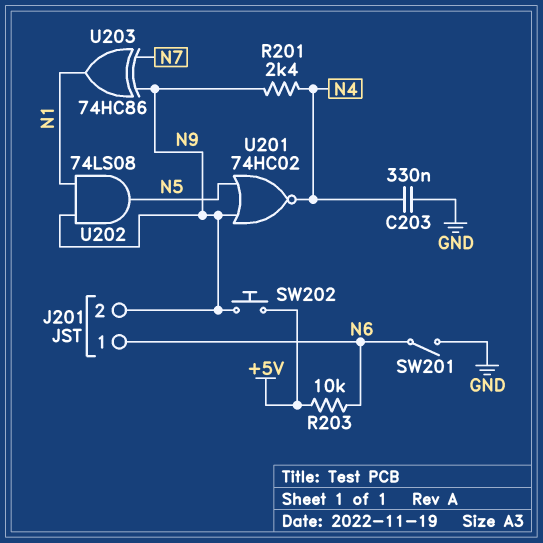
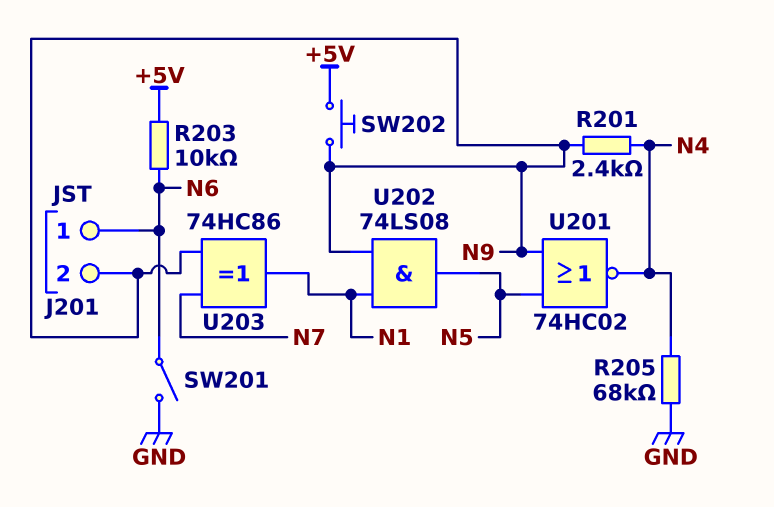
C203: 330nF (GND, N4) -> none
R205: none -> 68k (GND, N4)

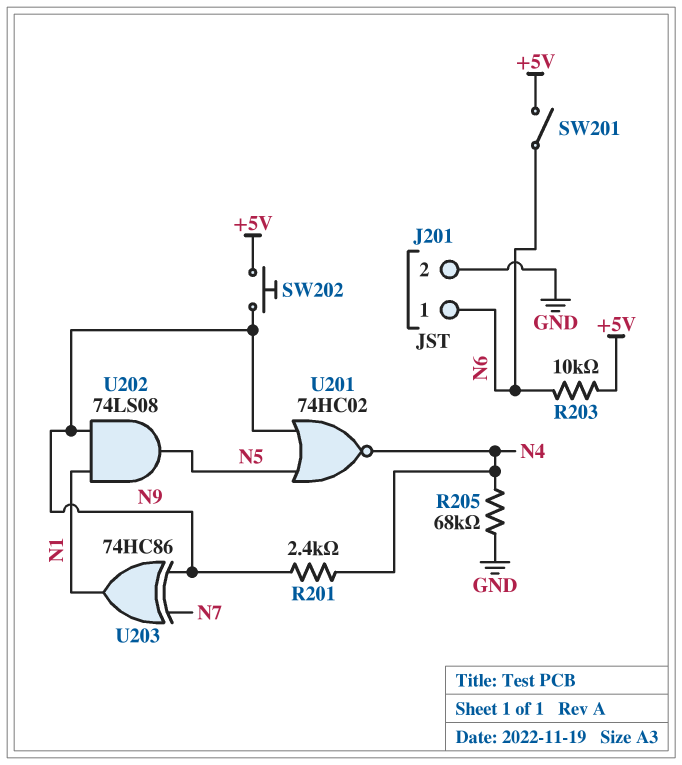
J201 pin 2: N9 -> GND
SW201: switch (GND, N6) -> switch (+5V, N6)

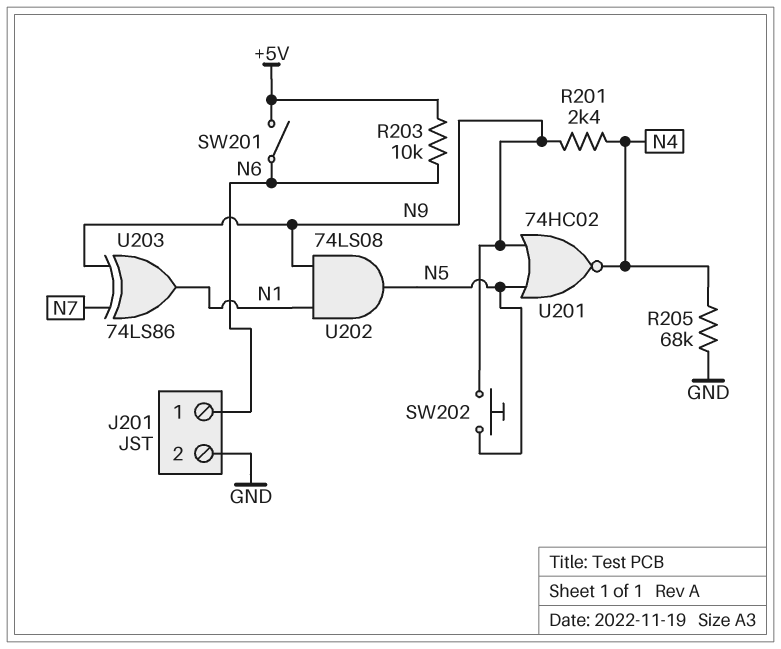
SW202: button (+5V, N9) -> button (N5, N9)
U203: XOR 74HC86 (in N7, in N9, out N1) -> XOR 74LS86 (in N7, in N9, out N1)

